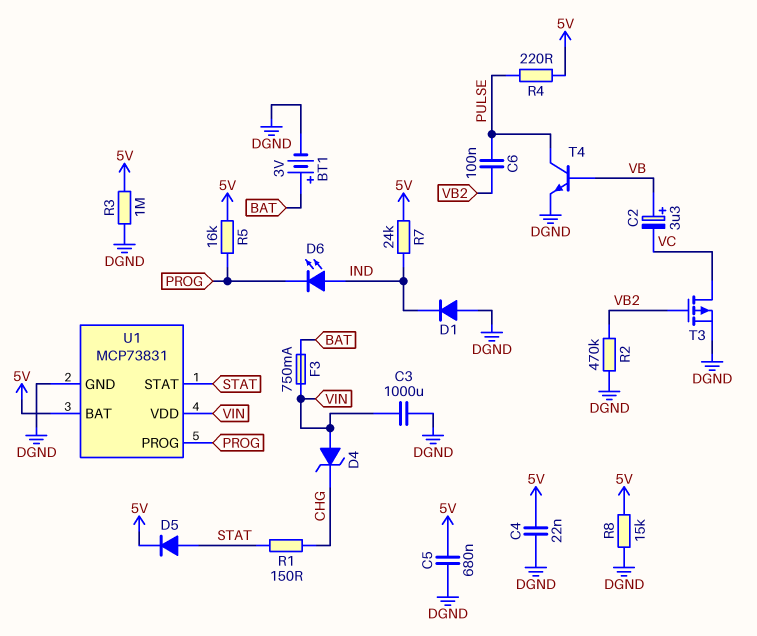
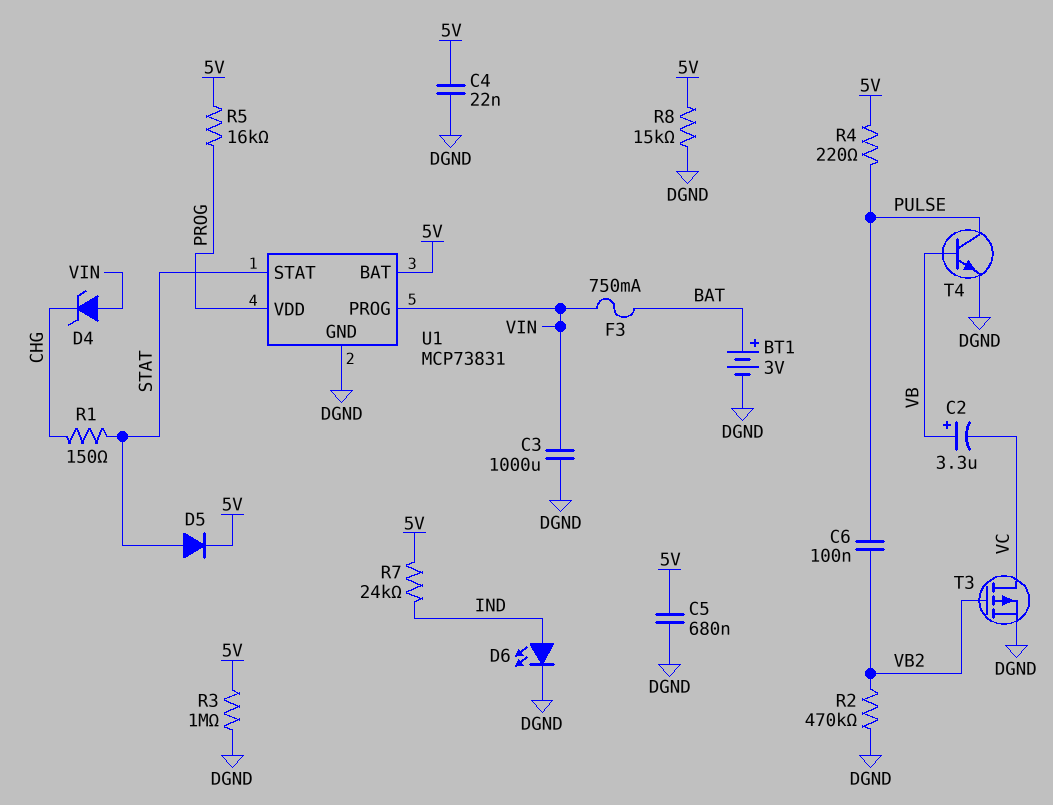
D1: diode (A DGND, K IND) -> none
D6: LED (A IND, K PROG) -> LED (A IND, K DGND)
U1 pin PROG: PROG -> VIN
U1 pin VDD: VIN -> PROG

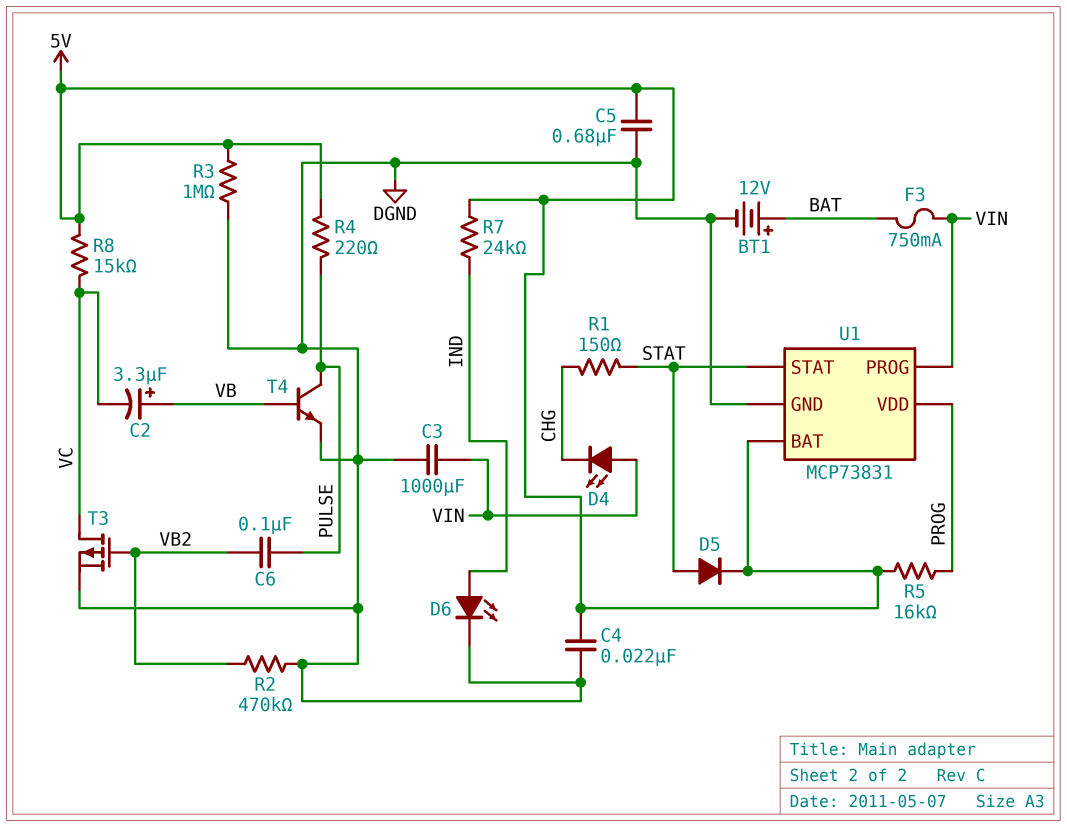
BT1: 3V (plus BAT, minus DGND) -> 12V (plus BAT, minus DGND)
D4: zener (A VIN, K CHG) -> LED (A VIN, K CHG)
R8: 15k (5V, DGND) -> 15k (5V, VC)

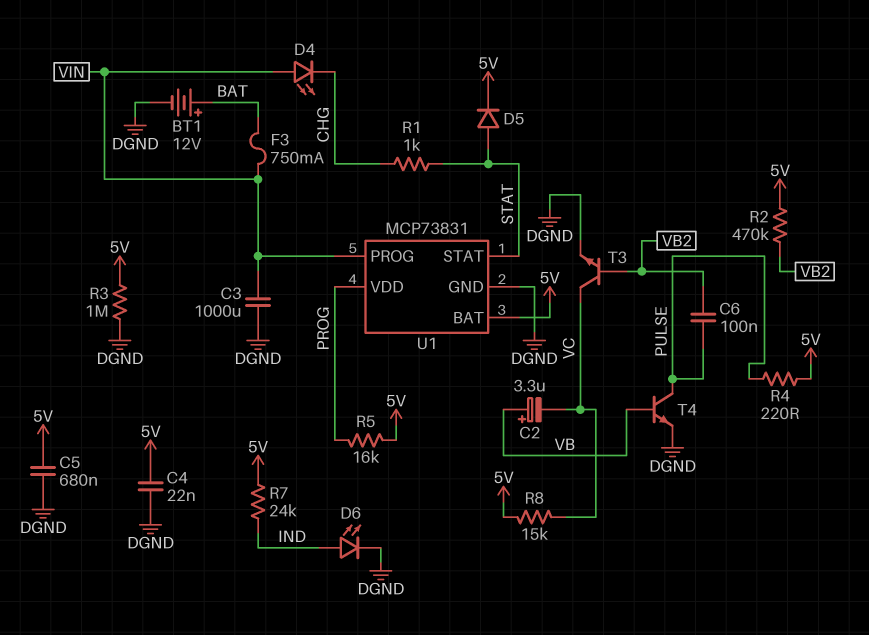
R1: 150 (CHG, STAT) -> 1k (CHG, STAT)
R2: 470k (DGND, VB2) -> 470k (5V, VB2)
T3: PMOS (G VB2, D VC, S DGND) -> NPN (B VB2, C VC, E DGND)

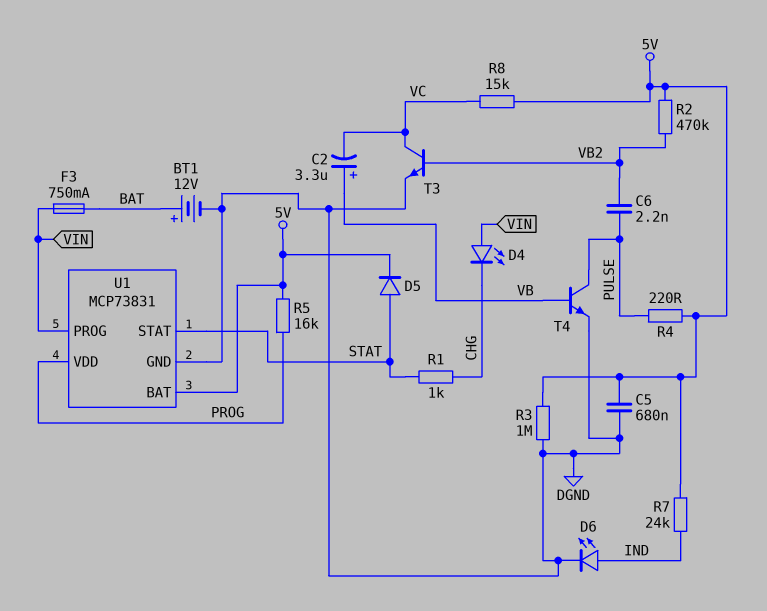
C3: 1000uF (DGND, VIN) -> none
C4: 22nF (5V, DGND) -> none
C6: 100nF (PULSE, VB2) -> 2.2nF (PULSE, VB2)

